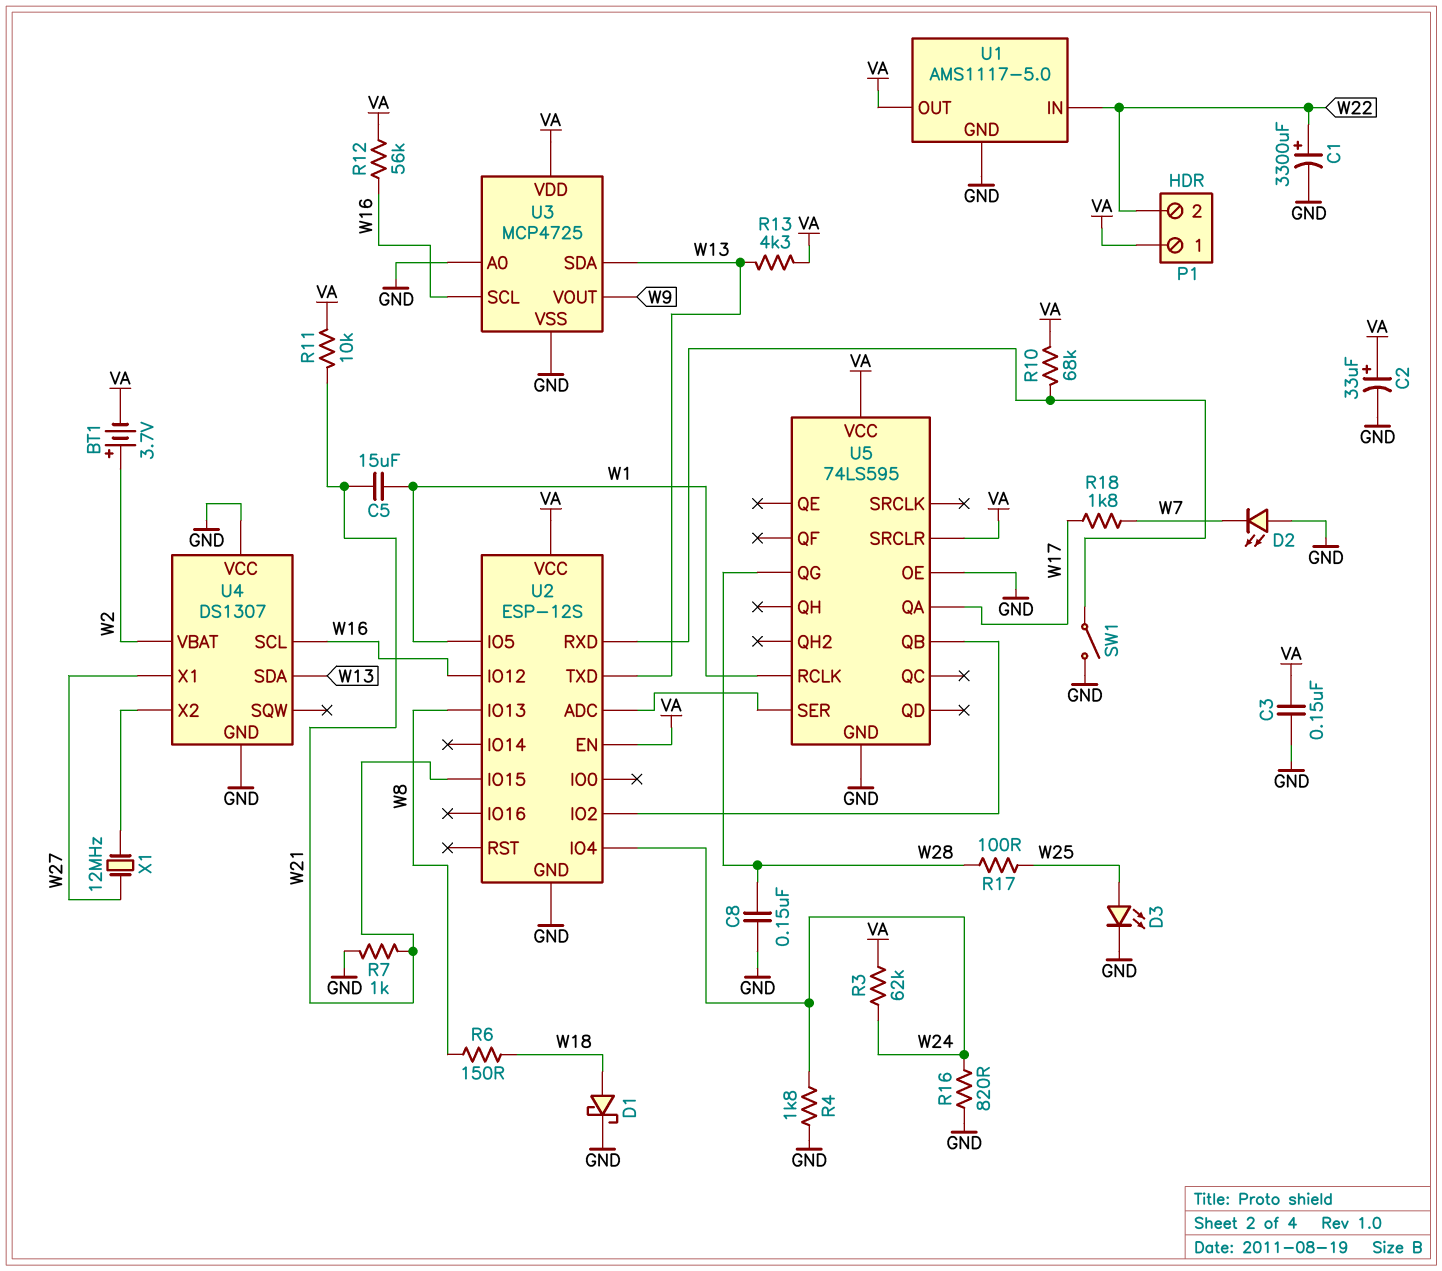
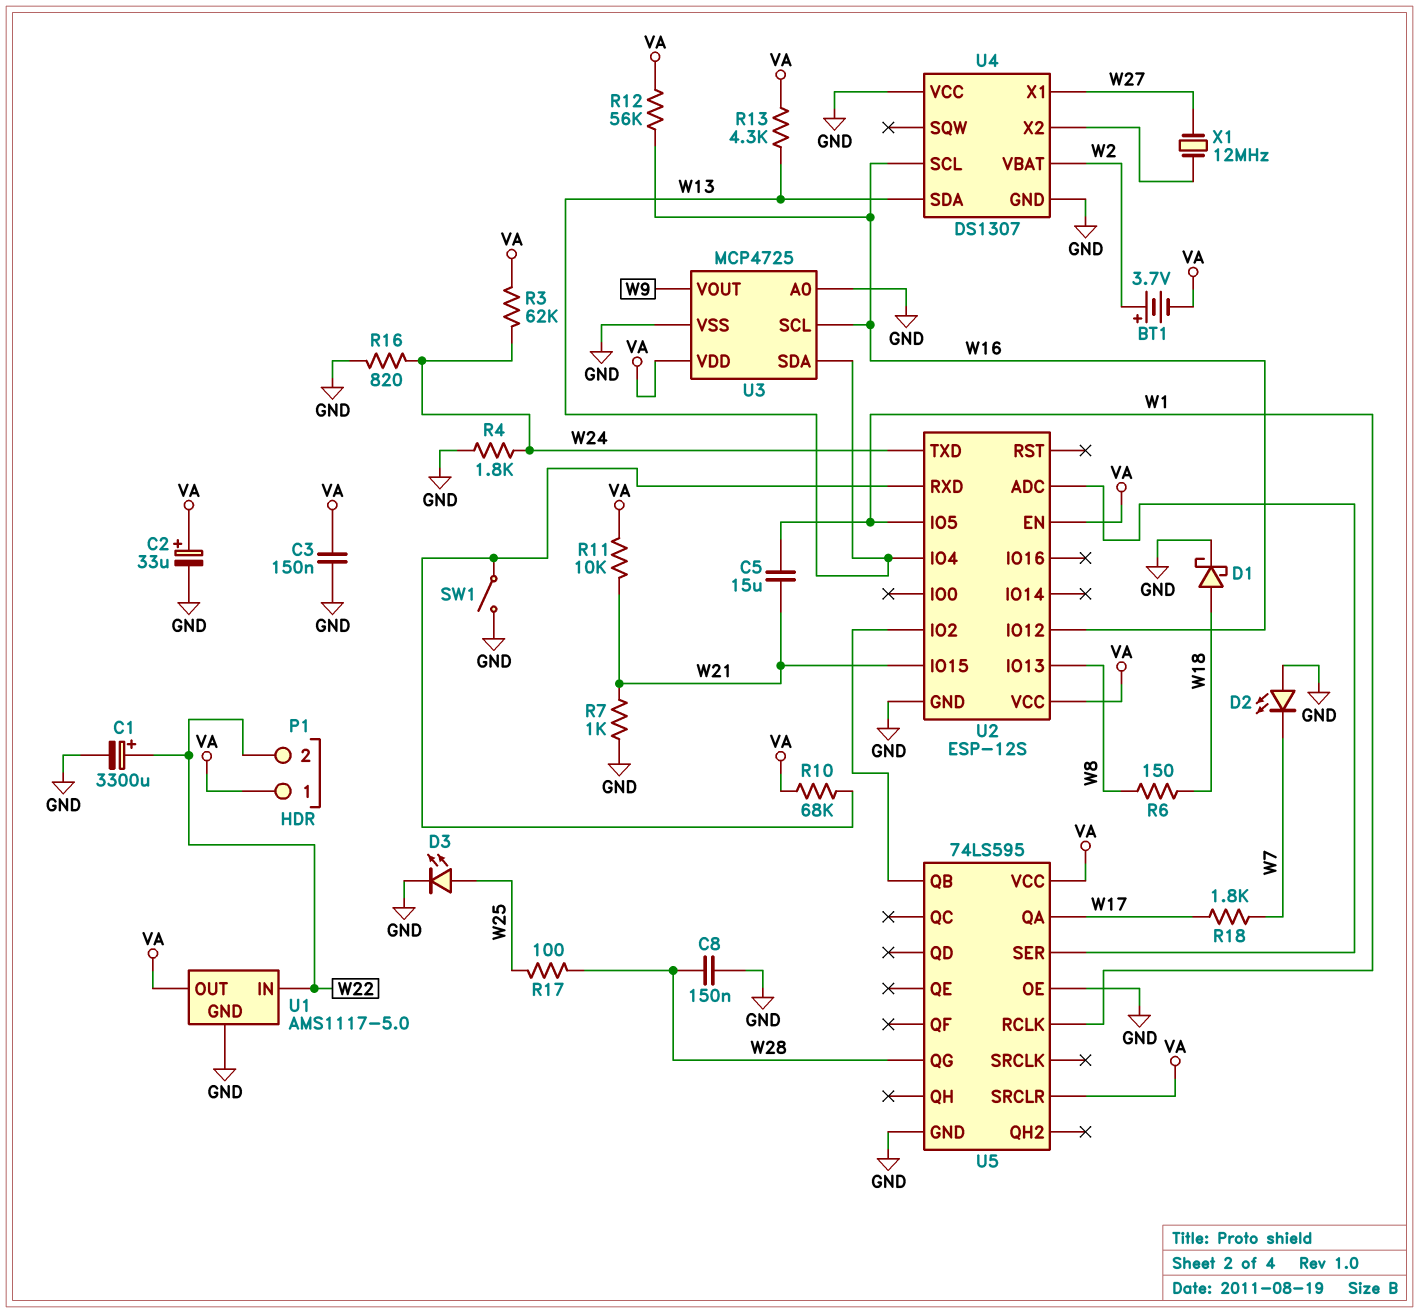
U2 pin IO4: W24 -> W13
U2 pin TXD: W13 -> W24

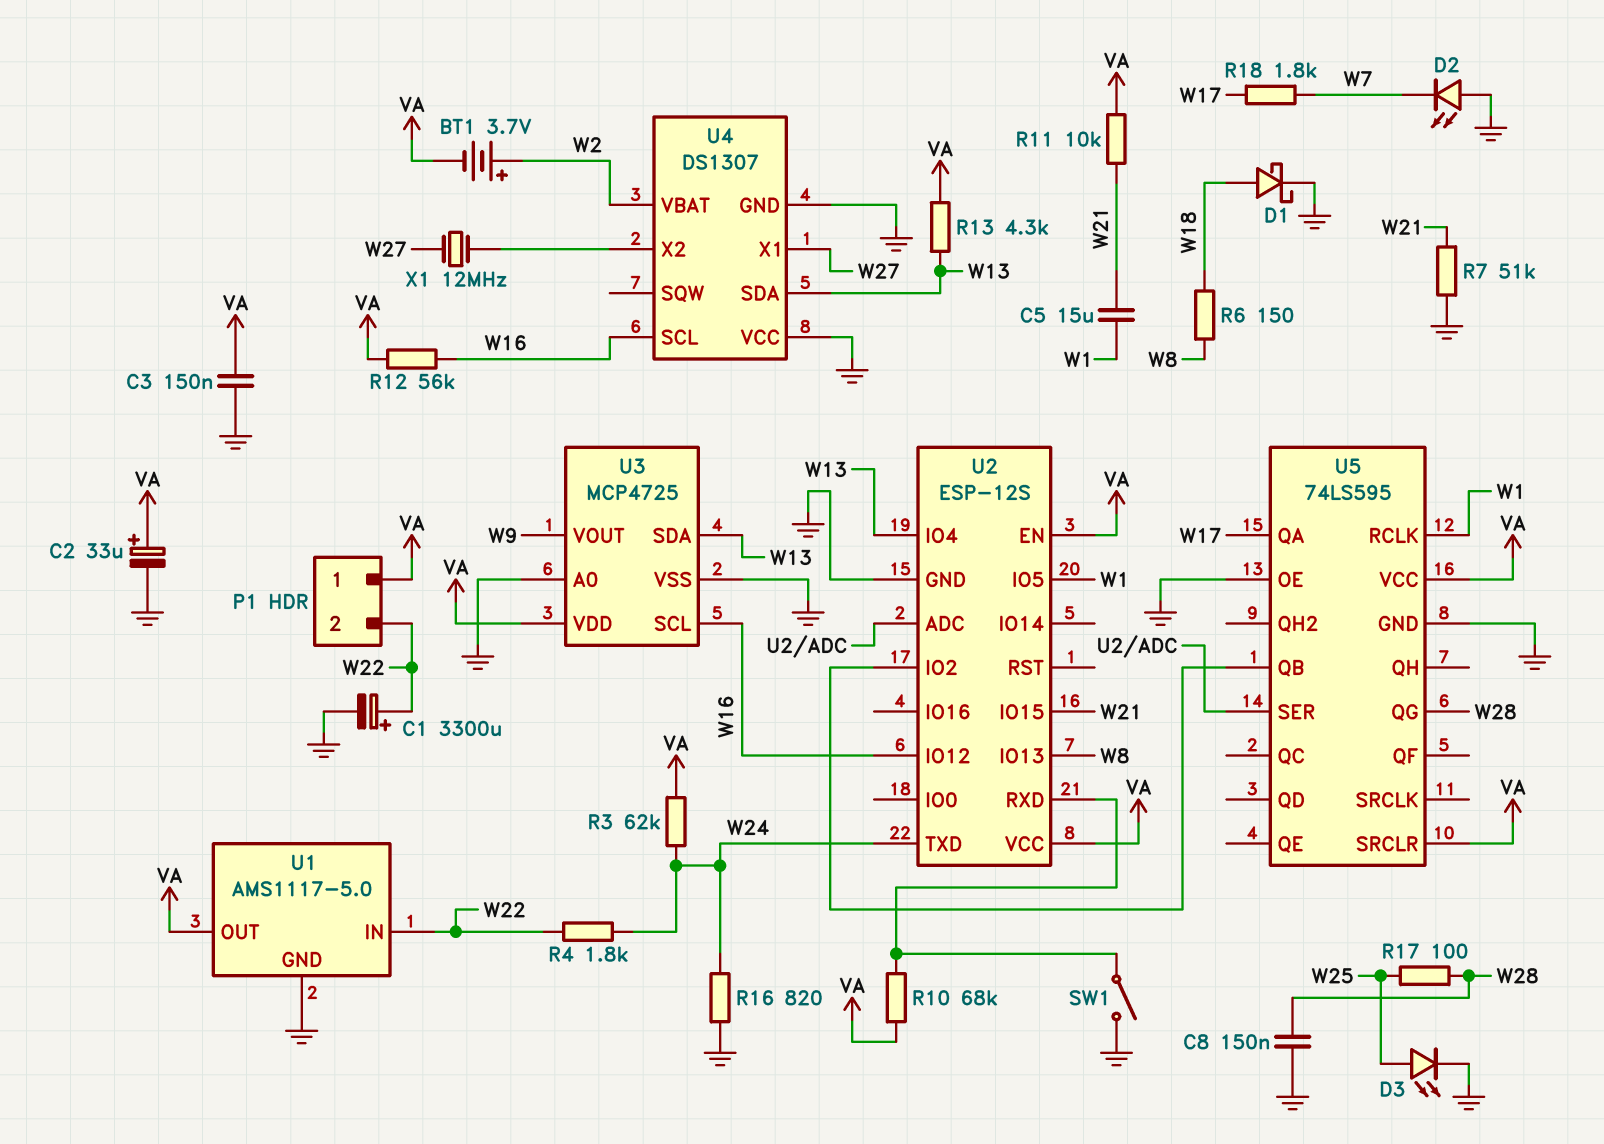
R4: 1.8k (GND, W24) -> 1.8k (W22, W24)
R7: 1k (GND, W21) -> 51k (GND, W21)

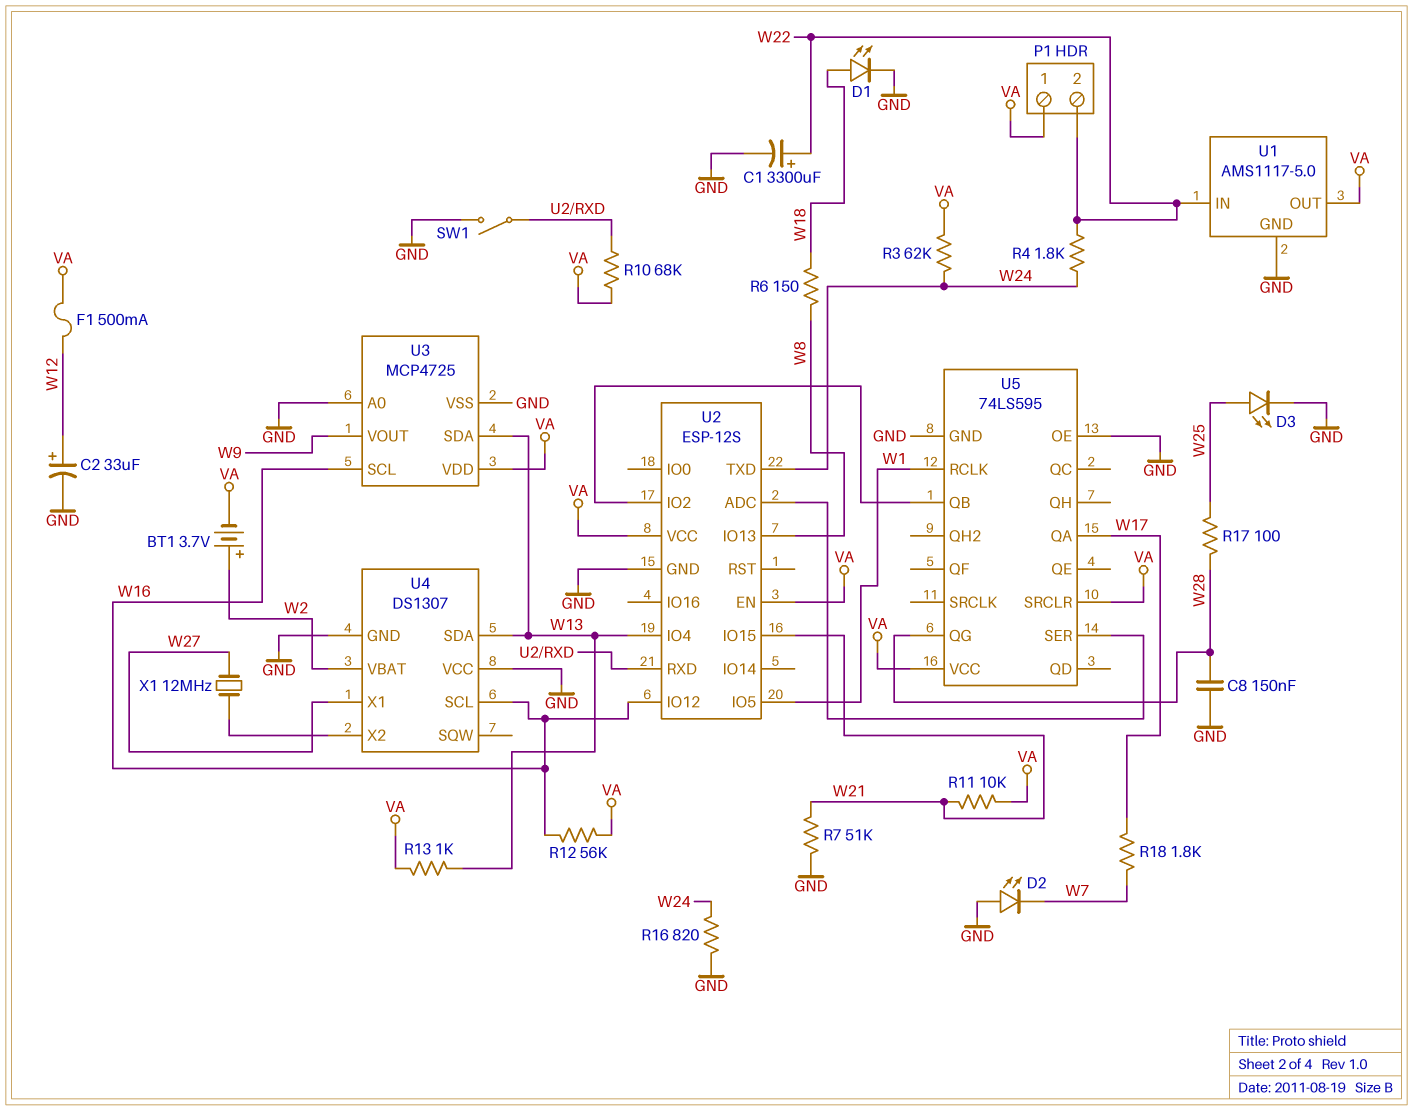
C2: 33uF (plus VA, minus GND) -> 33uF (plus W12, minus GND)
C3: 150nF (GND, VA) -> none
C5: 15uF (W1, W21) -> none
D1: schottky (A W18, K GND) -> LED (A W18, K GND)
F1: none -> 500mA (VA, W12)
R13: 4.3k (VA, W13) -> 1k (VA, W13)

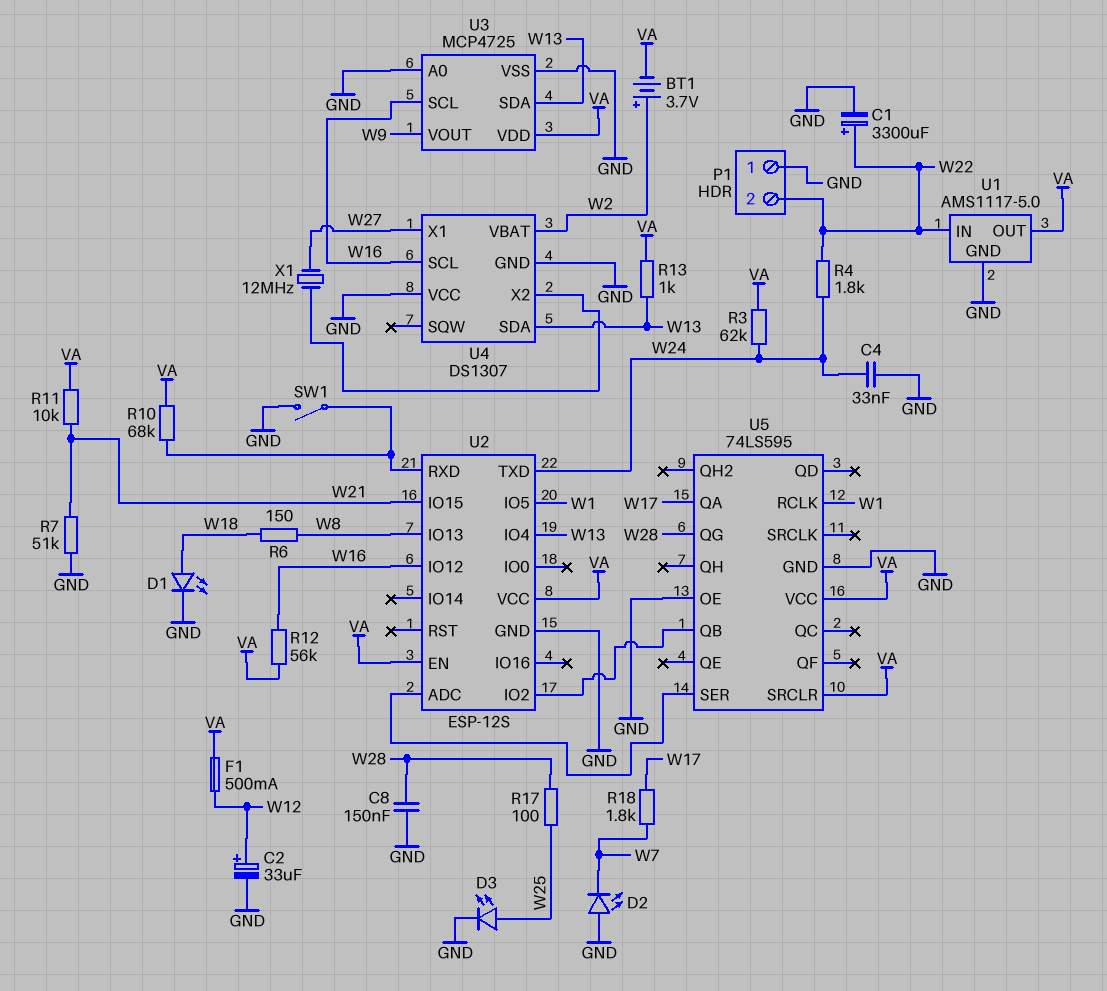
C4: none -> 33nF (GND, W24)
P1 pin 1: VA -> GND
R16: 820 (GND, W24) -> none

